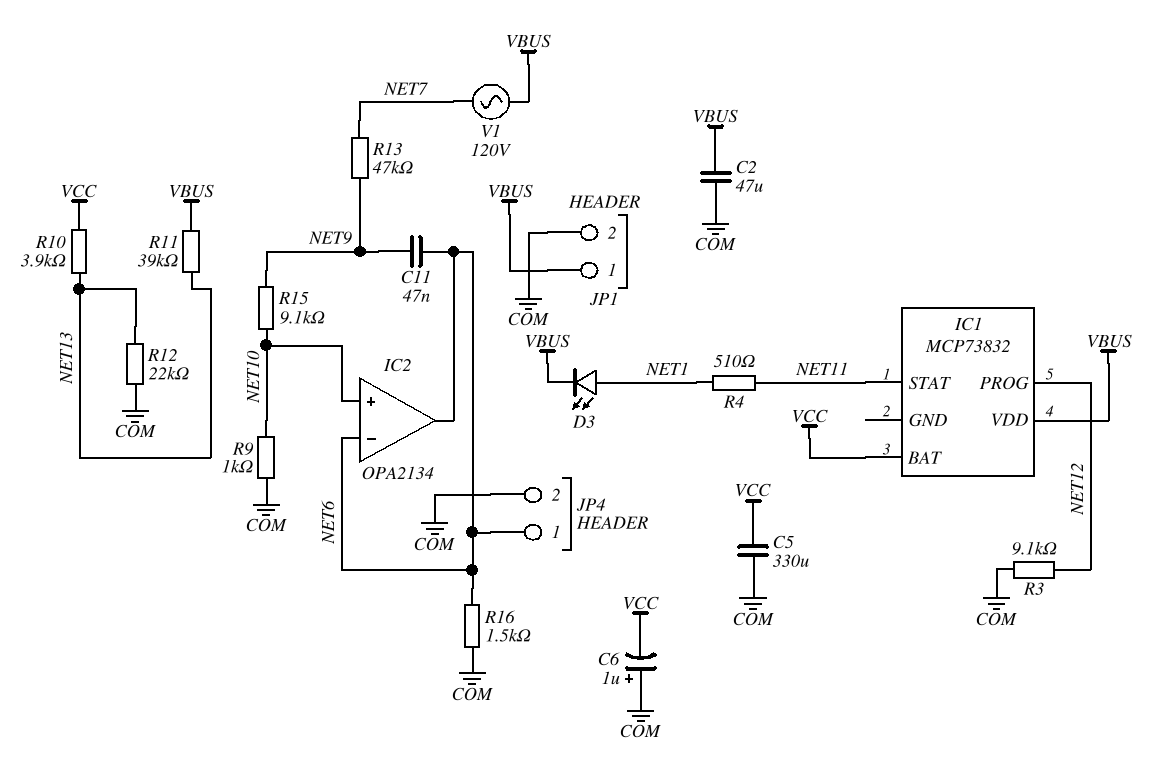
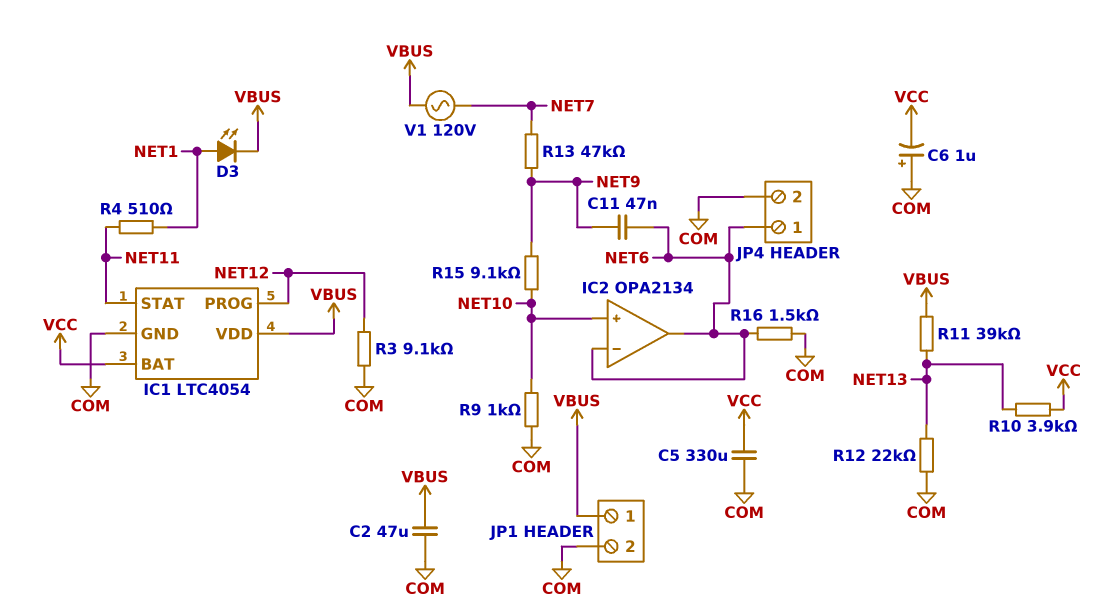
IC1: MCP73832 -> LTC4054
IC1 pin GND: none -> COM

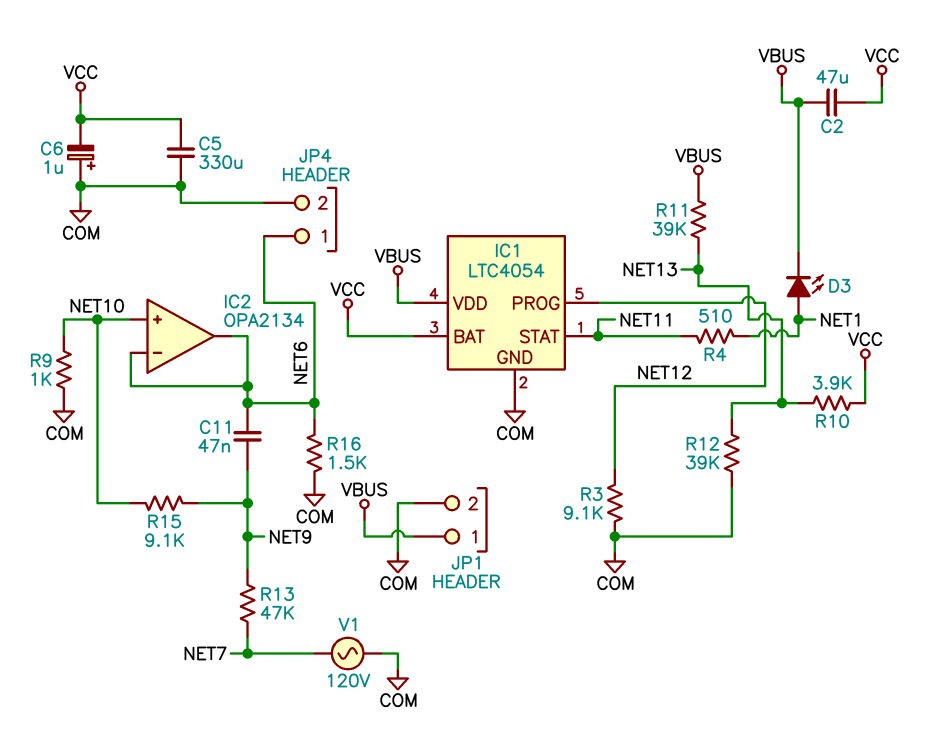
C2: 47uF (COM, VBUS) -> 47uF (VBUS, VCC)
R12: 22k (COM, NET13) -> 39k (COM, NET13)
V1: AC 120V (NET7, VBUS) -> AC 120V (COM, NET7)

